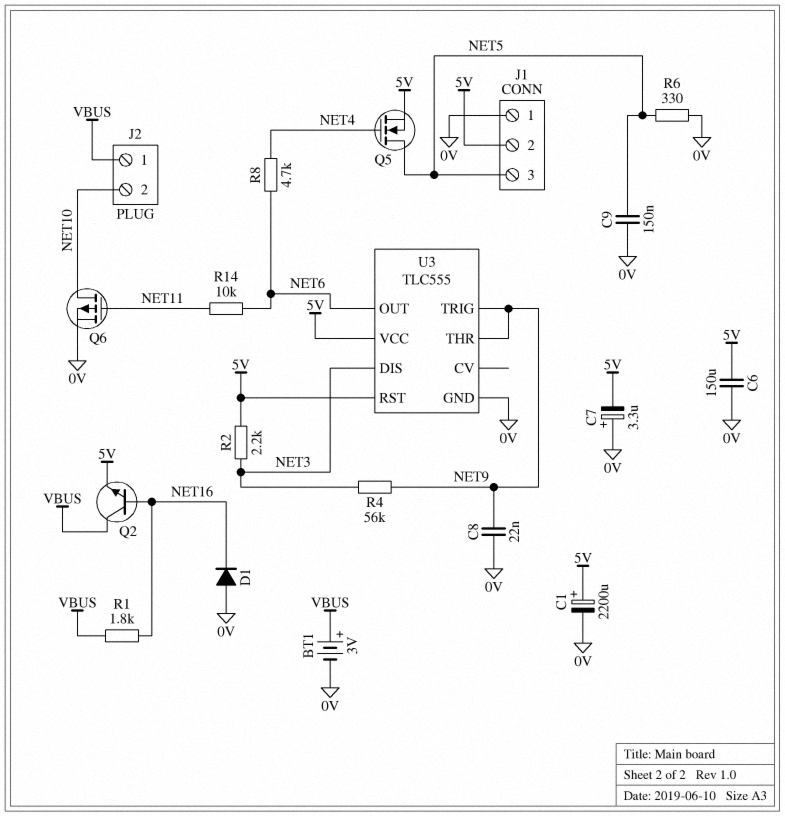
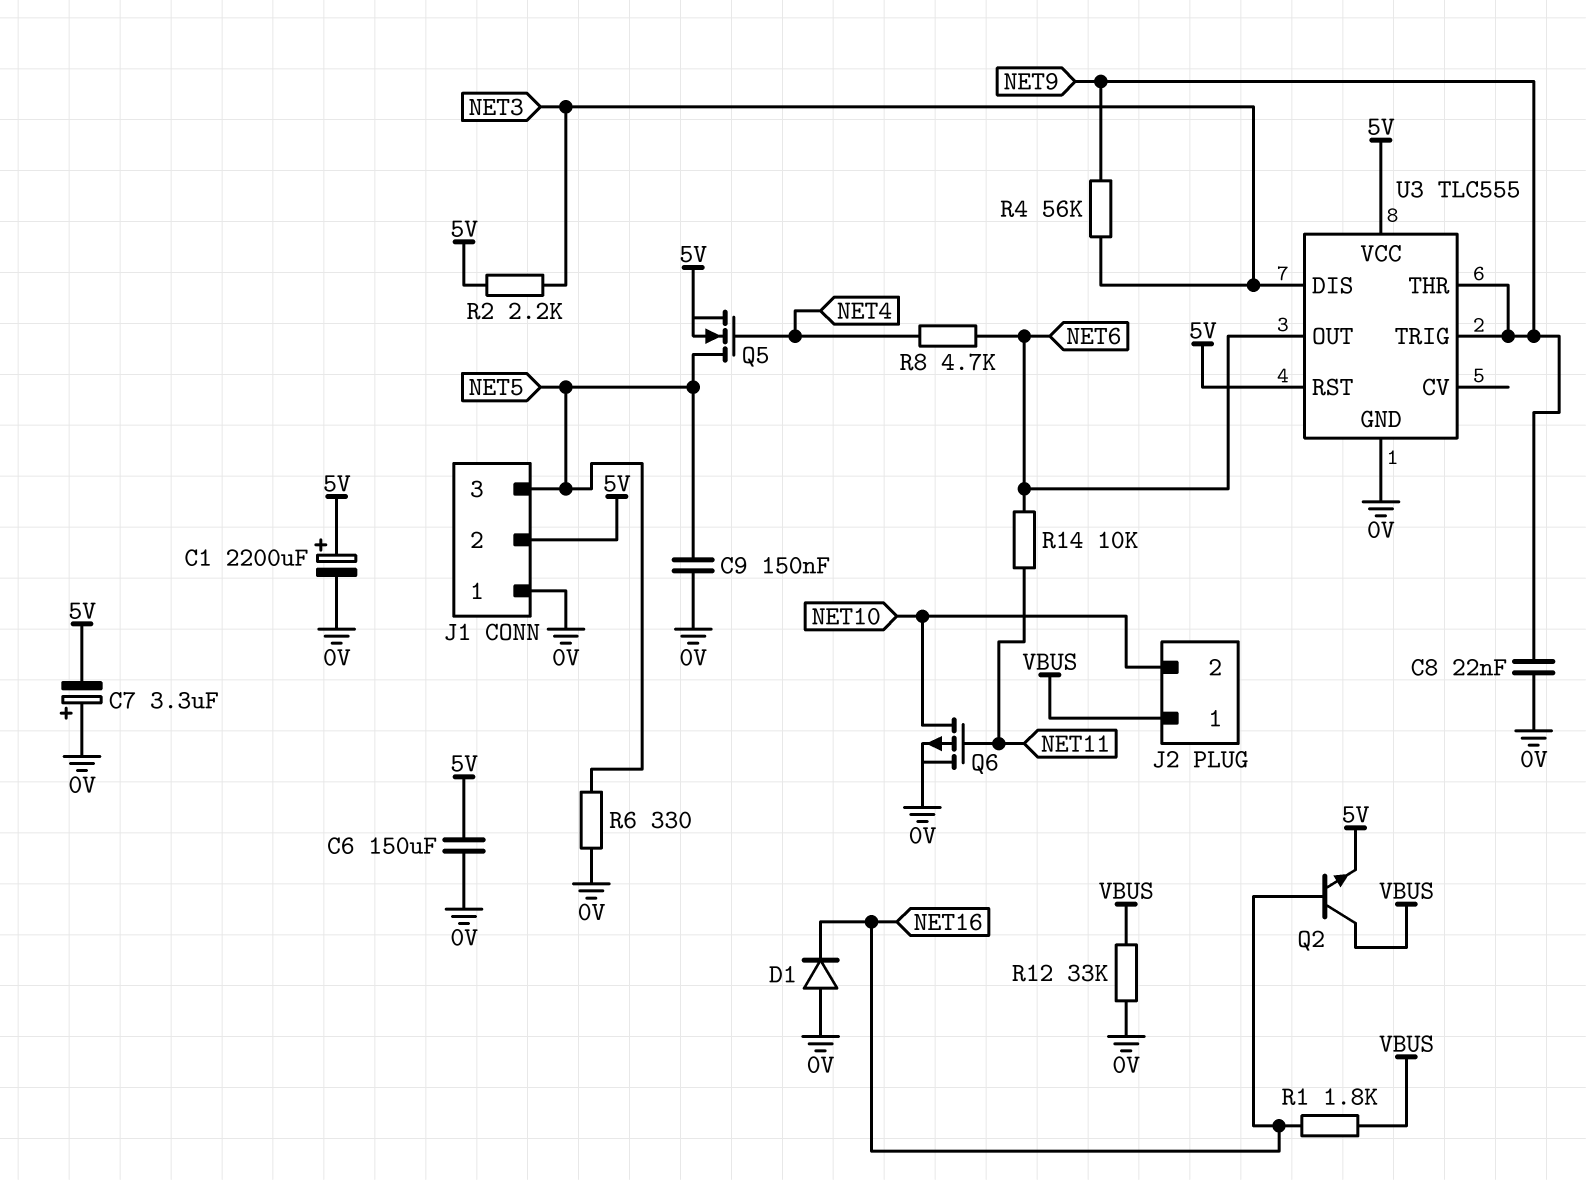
BT1: 3V (plus VBUS, minus 0V) -> none
R12: none -> 33k (0V, VBUS)

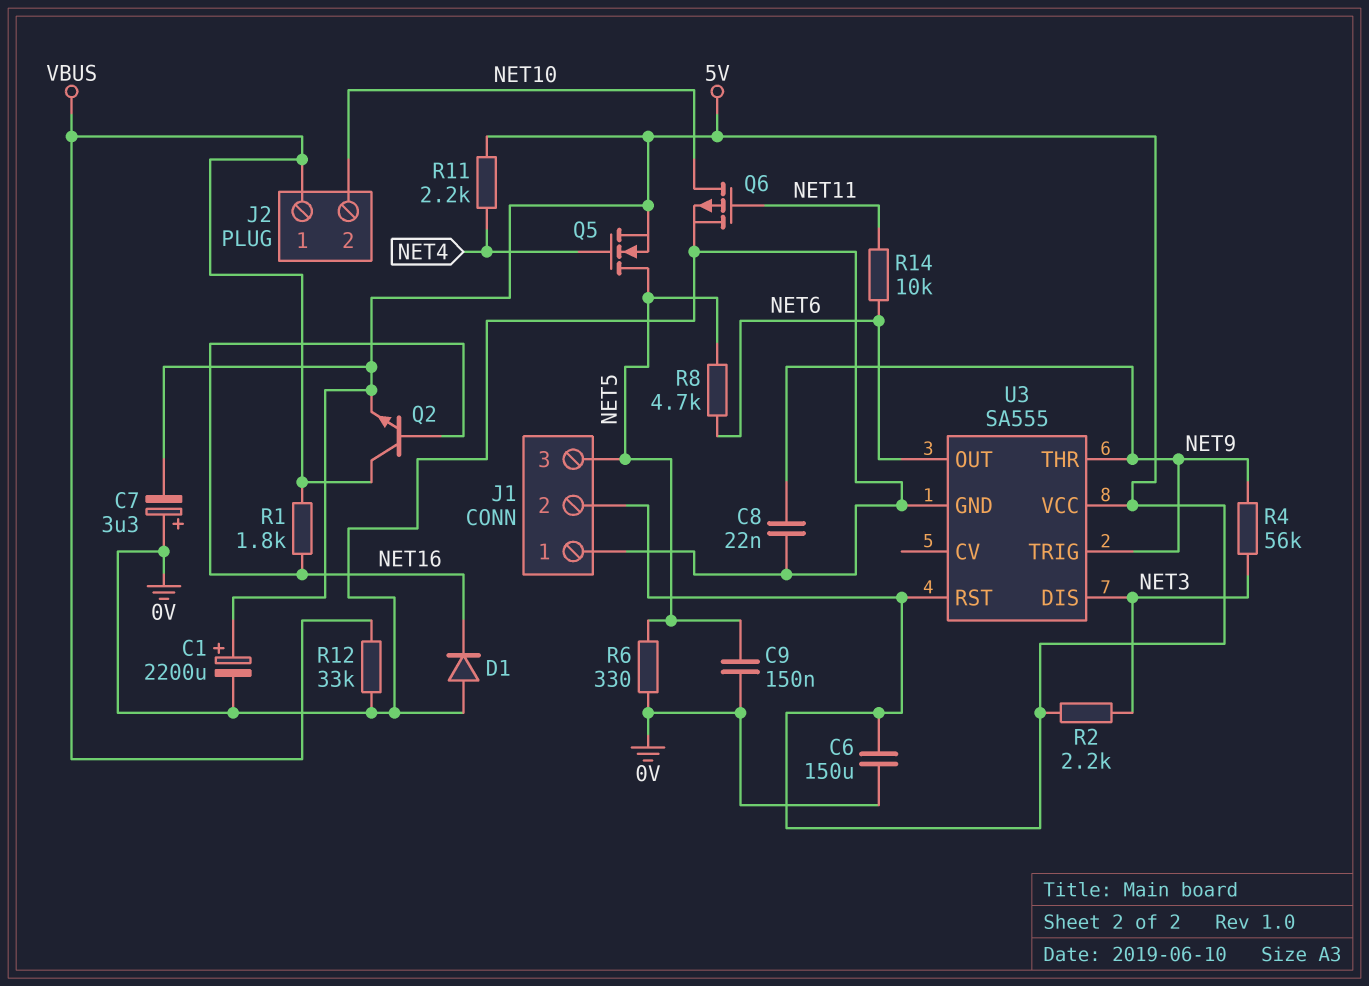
R8: 4.7k (NET4, NET6) -> 4.7k (NET5, NET6)
R11: none -> 2.2k (5V, NET4)
U3: TLC555 -> SA555

